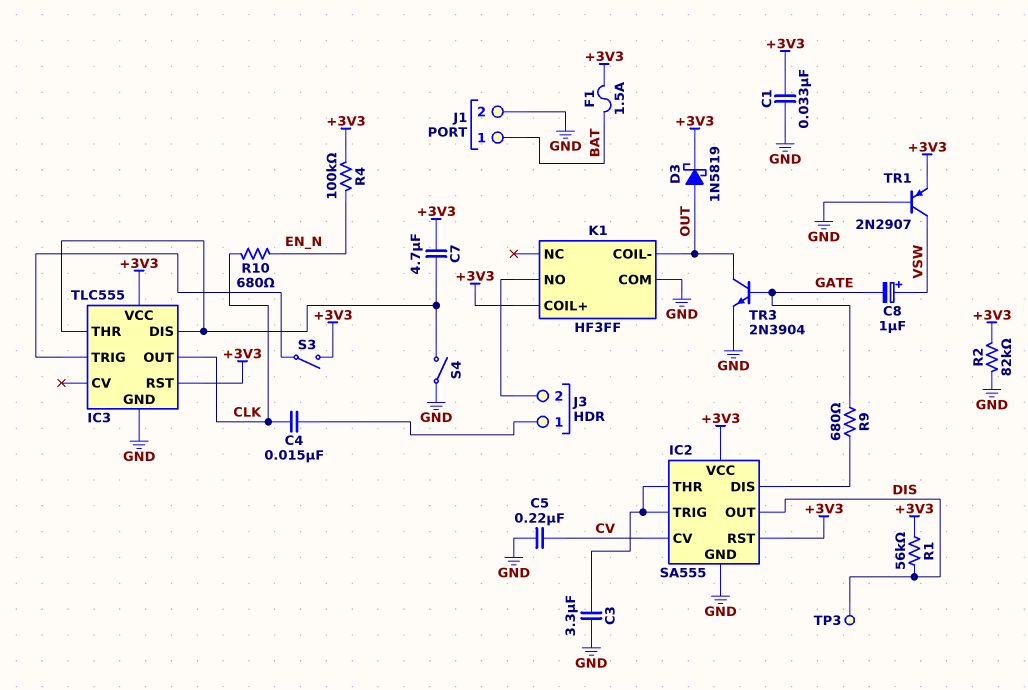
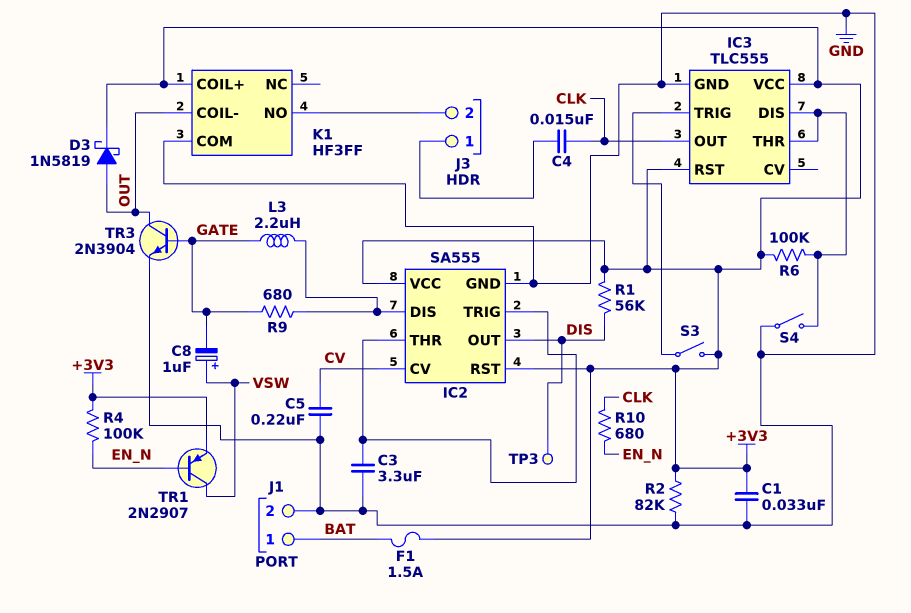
C7: 4.7uF (+3V3, IC3/DIS) -> none
L3: none -> 2.2uH (GATE, IC2/DIS)
R6: none -> 100k (+3V3, IC3/DIS)
TR1: PNP 2N2907 (B GND, C VSW, E +3V3) -> PNP 2N2907 (B EN_N, C VSW, E +3V3)

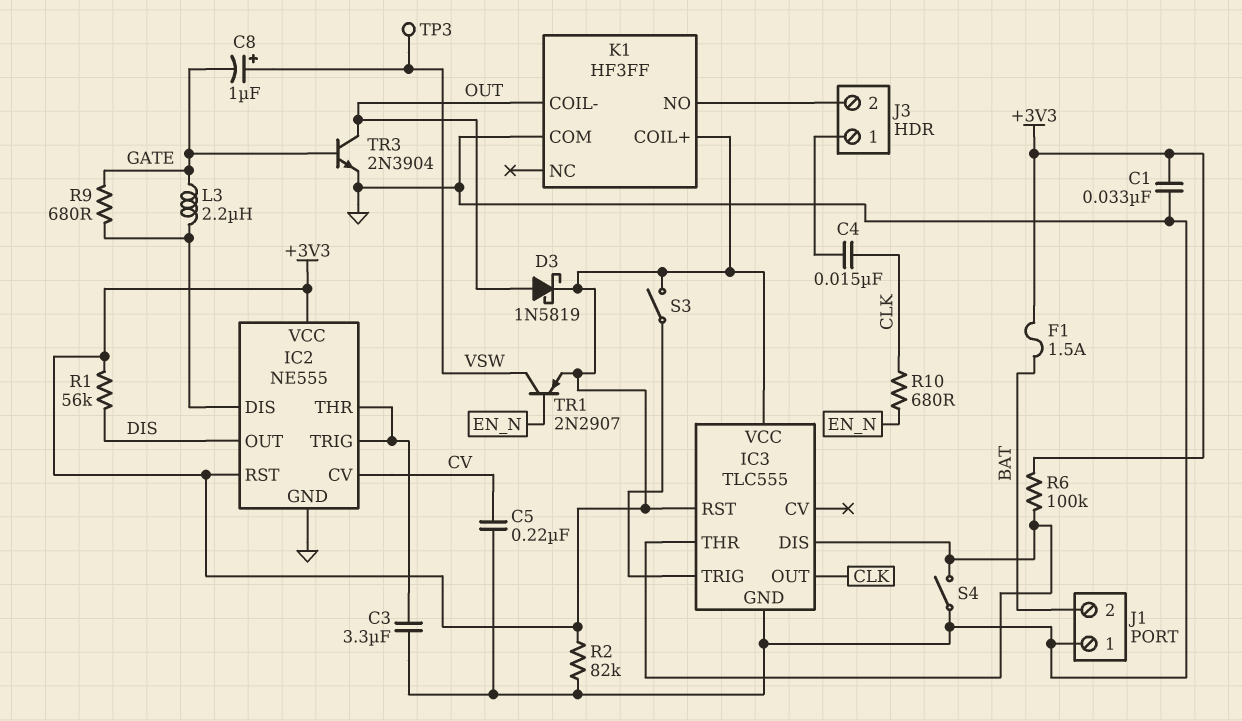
IC2: SA555 -> NE555
J1 pin 1: BAT -> GND
J1 pin 2: GND -> BAT
R4: 100k (+3V3, EN_N) -> none
TP3: test point (DIS) -> test point (VSW)

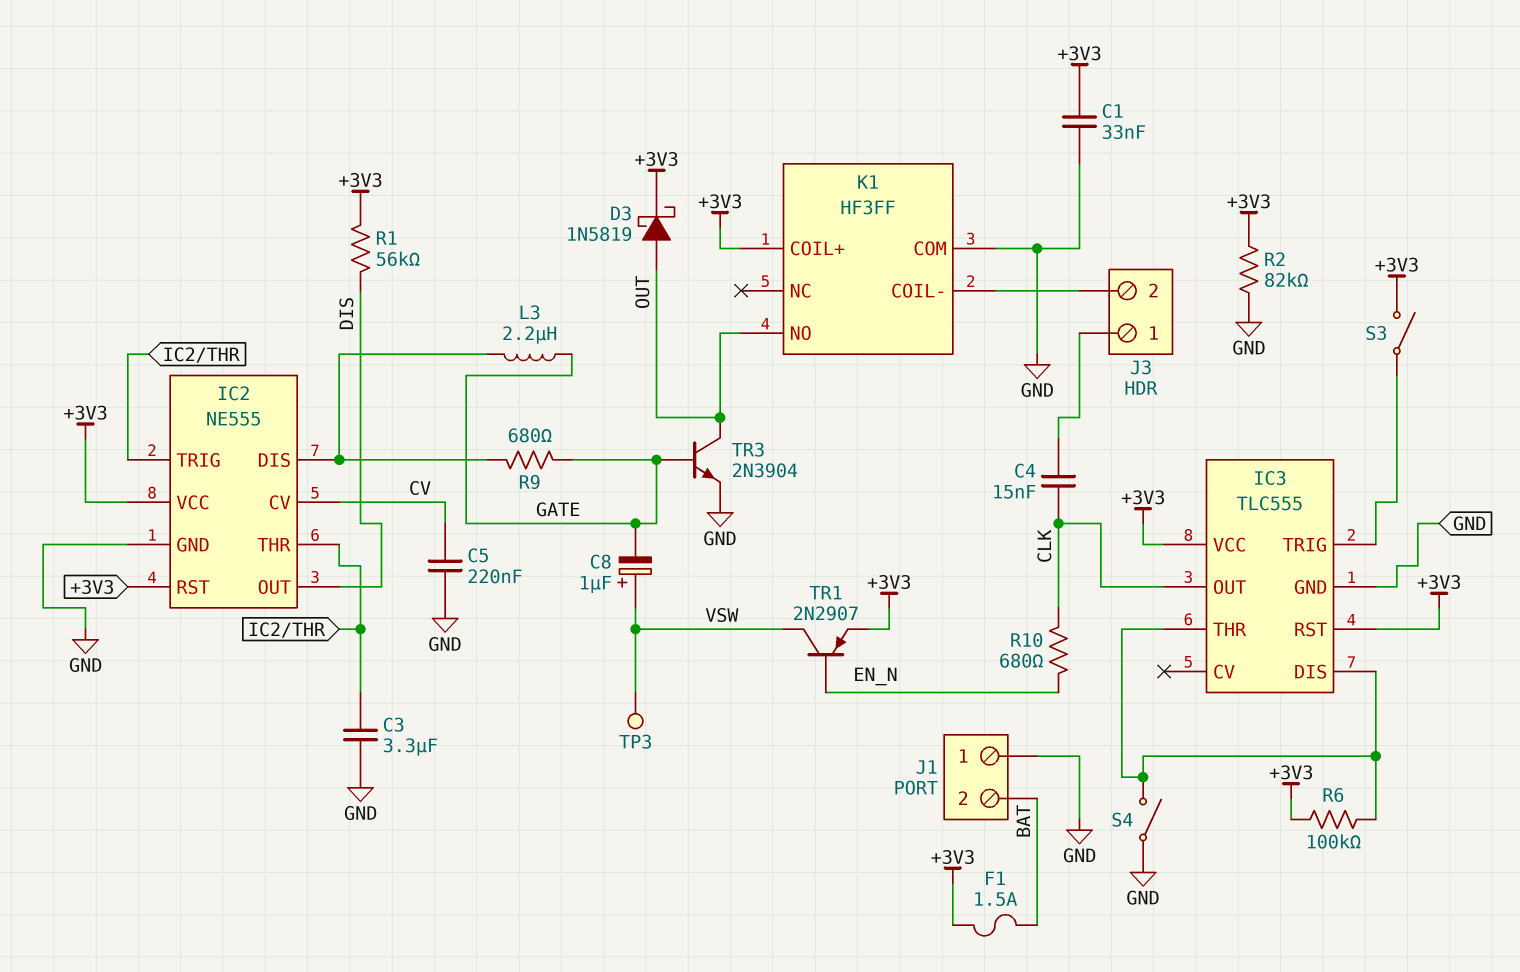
K1 pin COIL-: OUT -> J3/2
K1 pin NO: J3/2 -> OUT

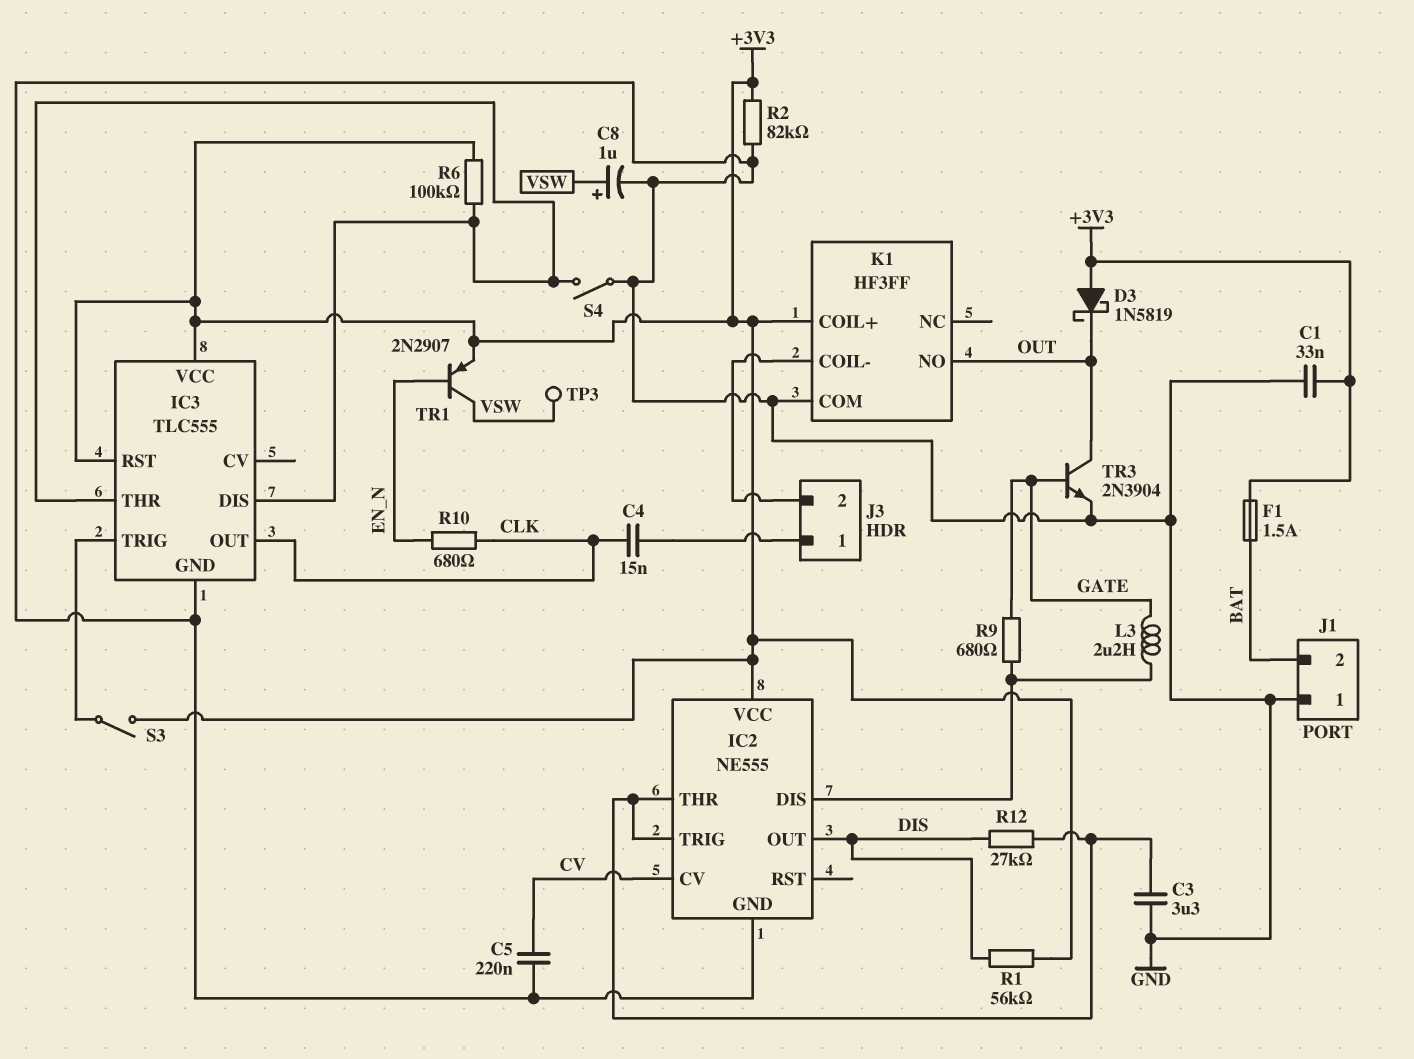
C8: 1uF (plus VSW, minus GATE) -> 1uF (plus VSW, minus GND)
D3: schottky 1N5819 (A OUT, K +3V3) -> schottky 1N5819 (A +3V3, K OUT)
IC2 pin RST: +3V3 -> none
R12: none -> 27k (DIS, IC2/THR)

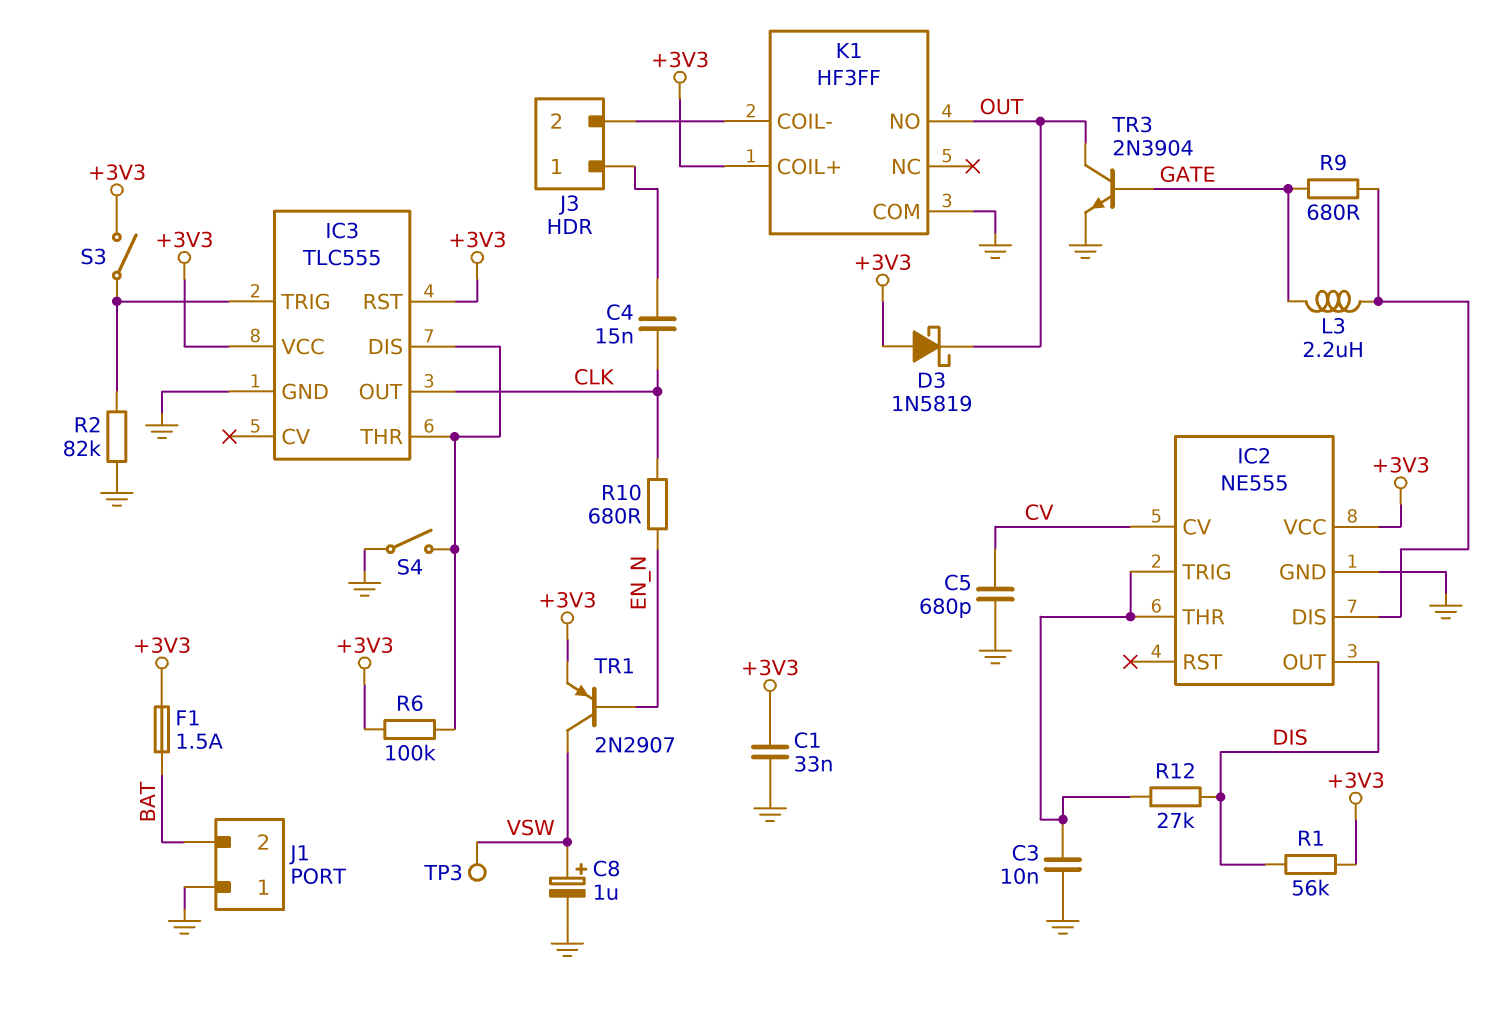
C3: 3.3uF (GND, IC2/THR) -> 10nF (GND, IC2/THR)
C5: 220nF (CV, GND) -> 680pF (CV, GND)
R2: 82k (+3V3, GND) -> 82k (GND, IC3/TRIG)

